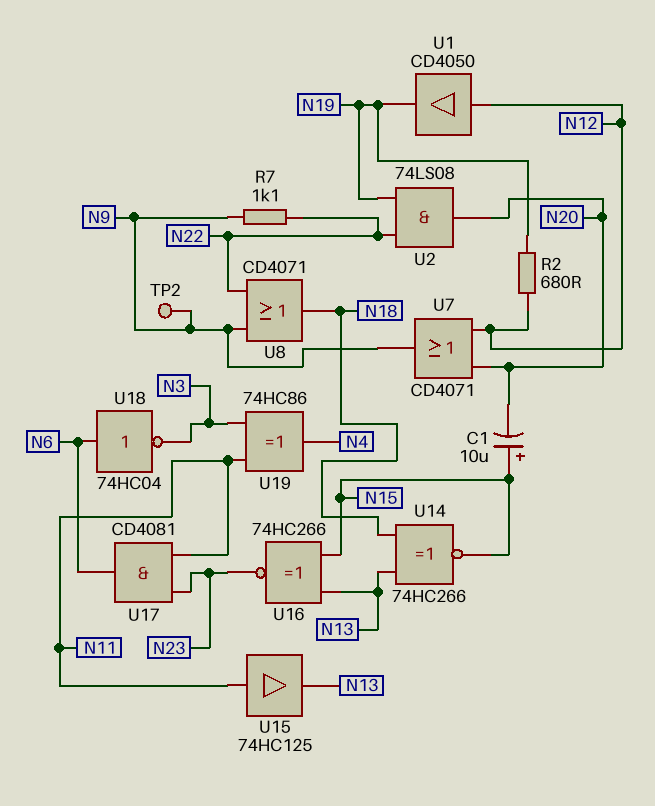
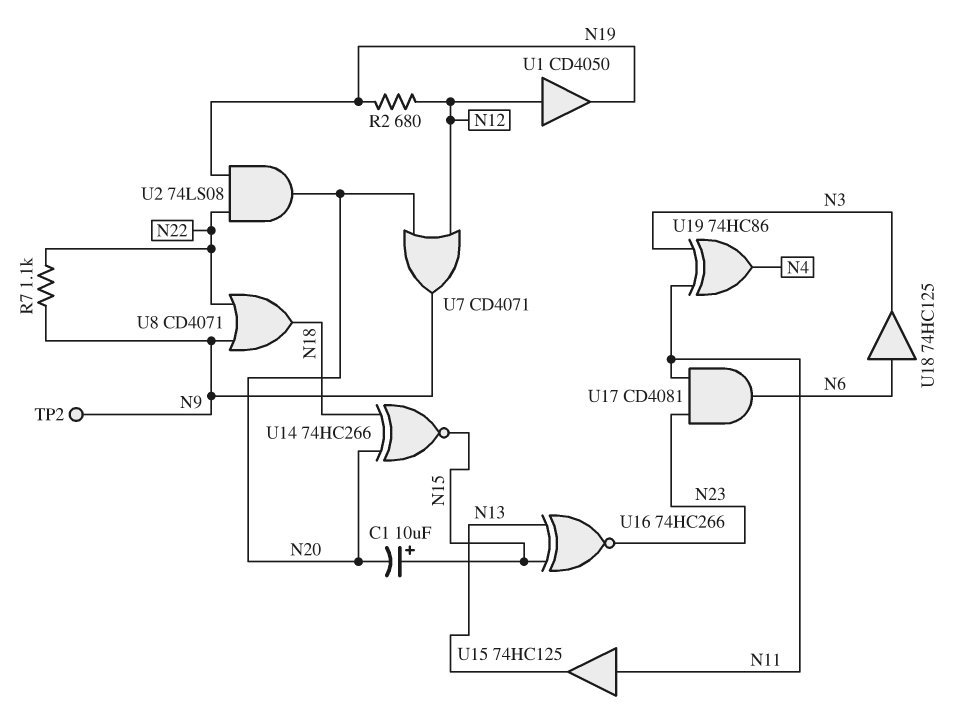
U14: XNOR 74HC266 (in N13, in N18, out N15) -> XNOR 74HC266 (in N18, in N20, out N15)
U18: NOT 74HC04 (in N6, out N3) -> buffer 74HC125 (in N6, out N3)

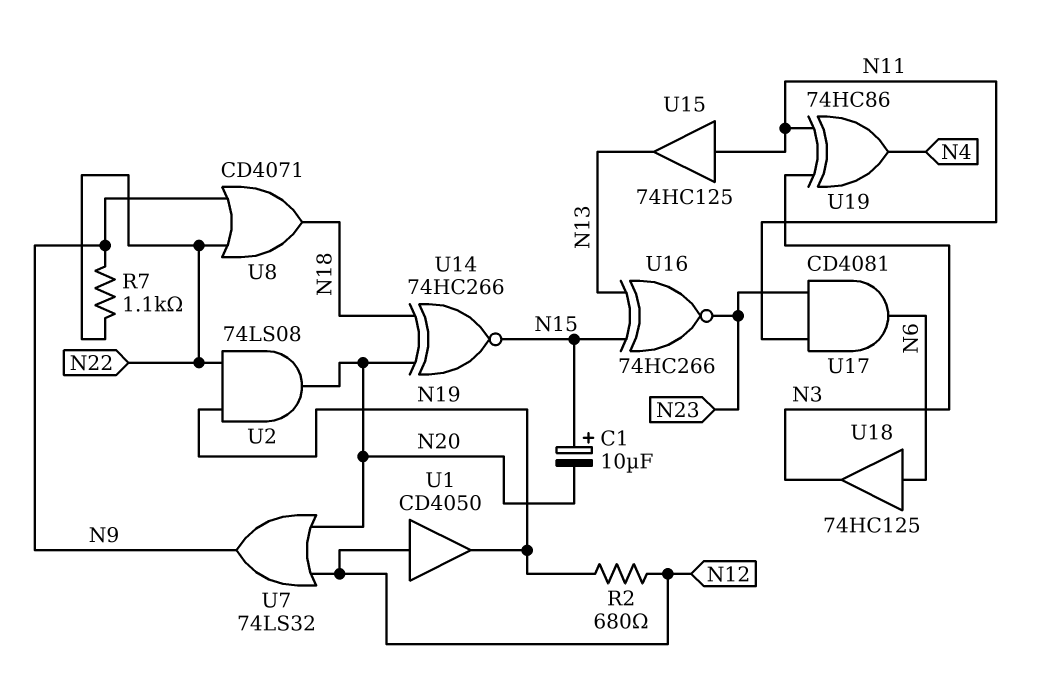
TP2: test point (N9) -> none
U7: OR CD4071 (in N12, in N20, out N9) -> OR 74LS32 (in N12, in N20, out N9)

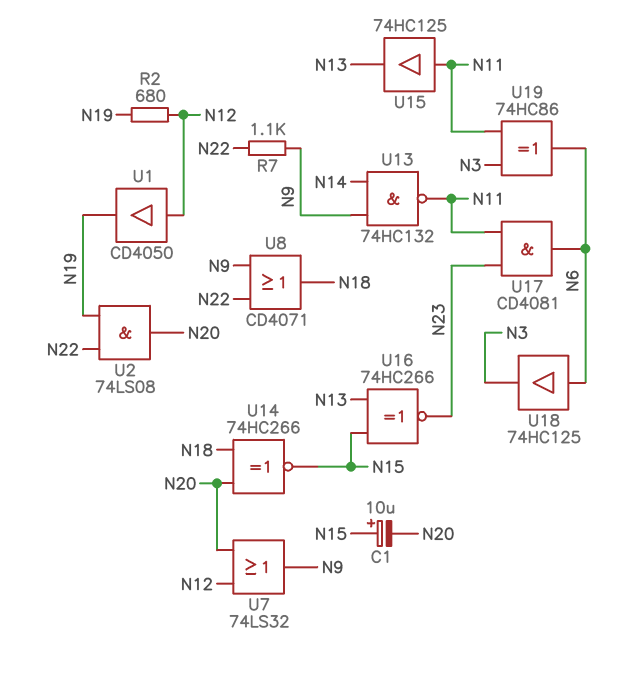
U13: none -> NAND 74HC132 (in N9, in N14, out N11)
U19: XOR 74HC86 (in N3, in N11, out N4) -> XOR 74HC86 (in N3, in N11, out N6)

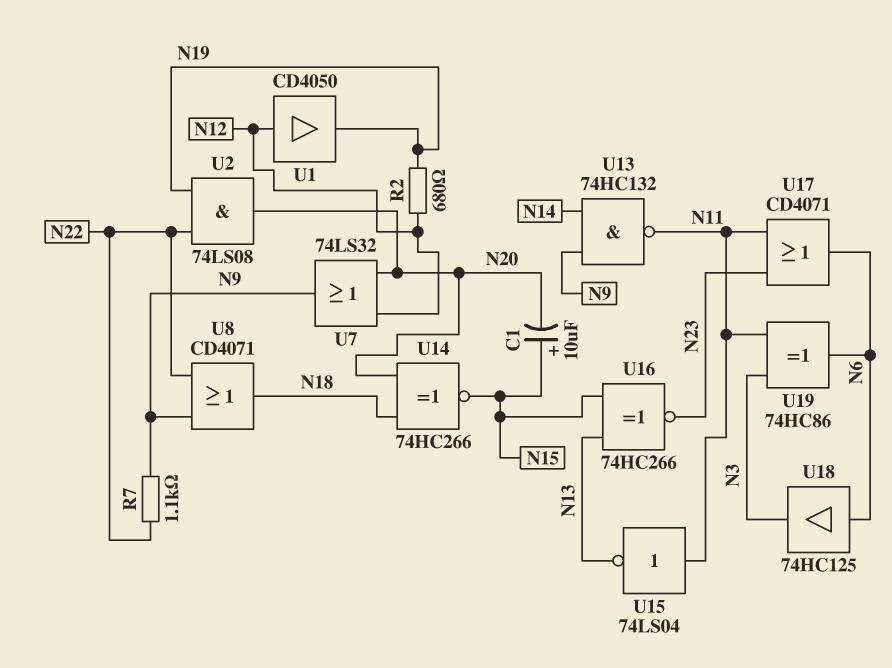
U15: buffer 74HC125 (in N11, out N13) -> NOT 74LS04 (in N11, out N13)
U17: AND CD4081 (in N11, in N23, out N6) -> OR CD4071 (in N11, in N23, out N6)

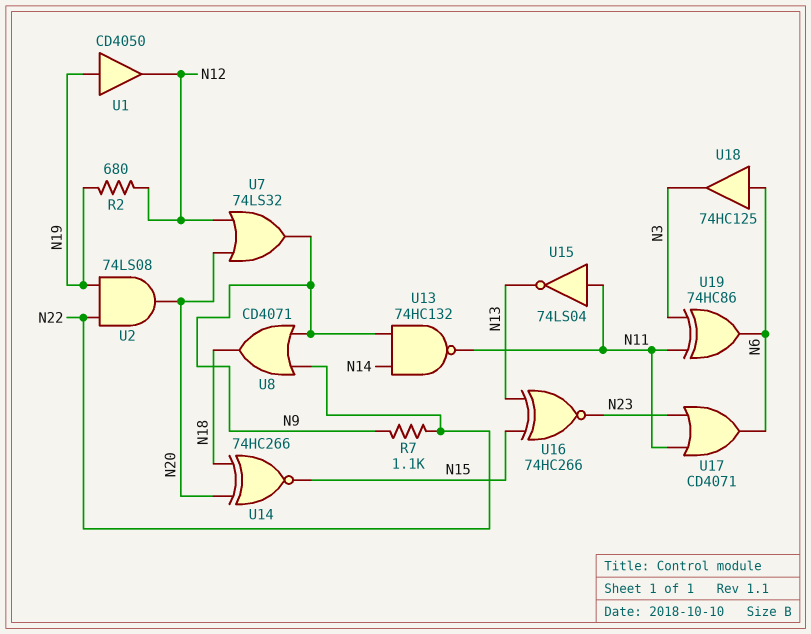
C1: 10uF (plus N15, minus N20) -> none
U1: buffer CD4050 (in N12, out N19) -> buffer CD4050 (in N19, out N12)

